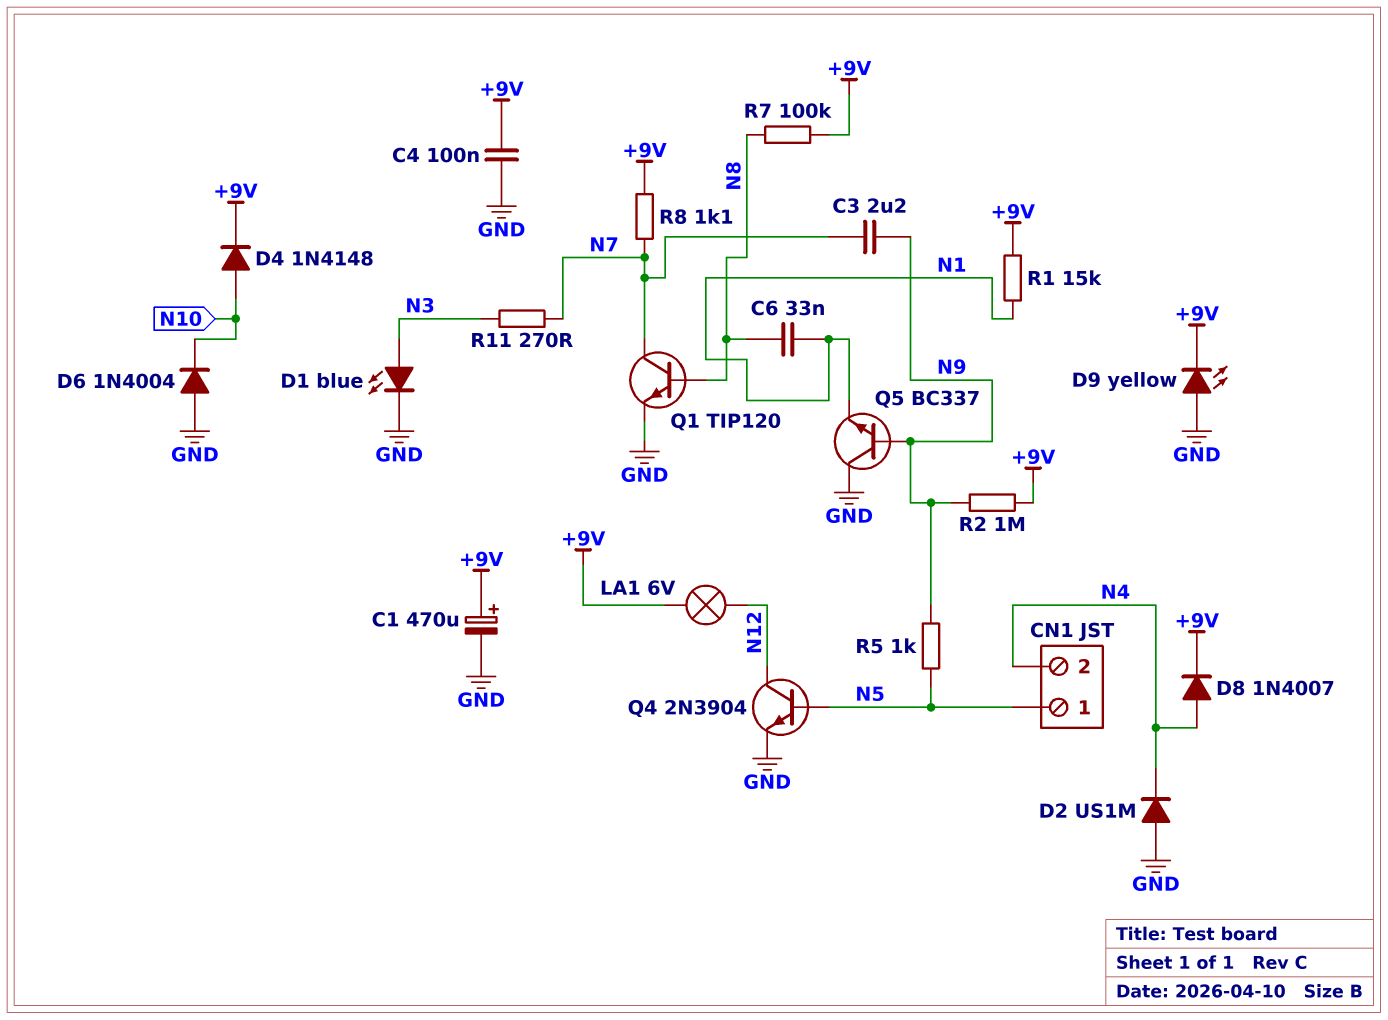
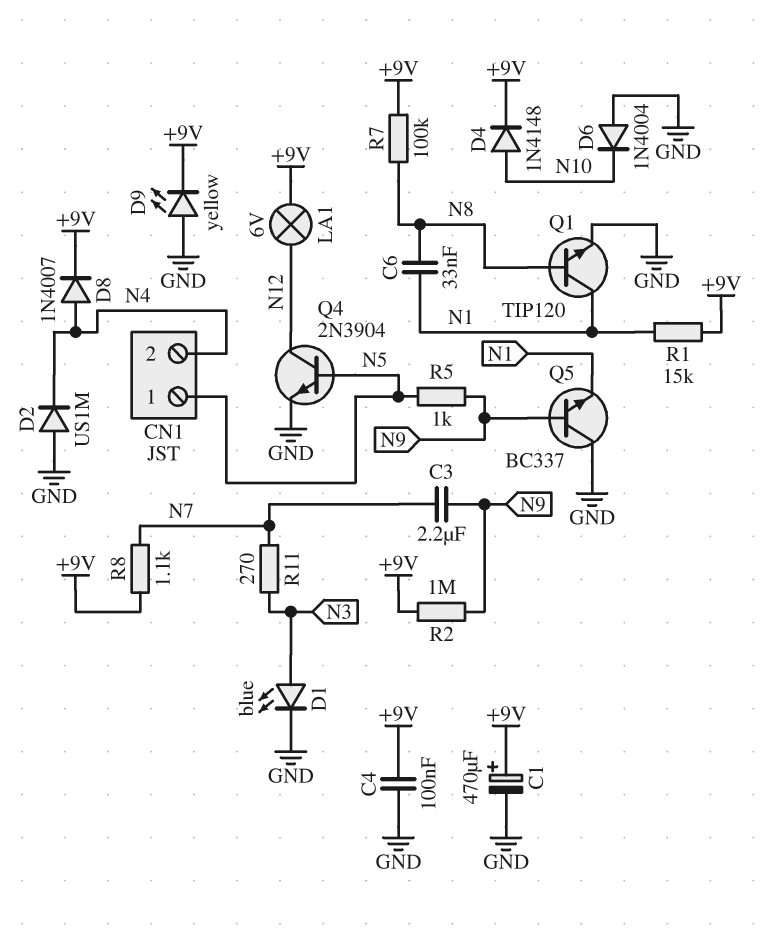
Q1: NPN TIP120 (B N8, C N7, E GND) -> NPN TIP120 (B N8, C N1, E GND)

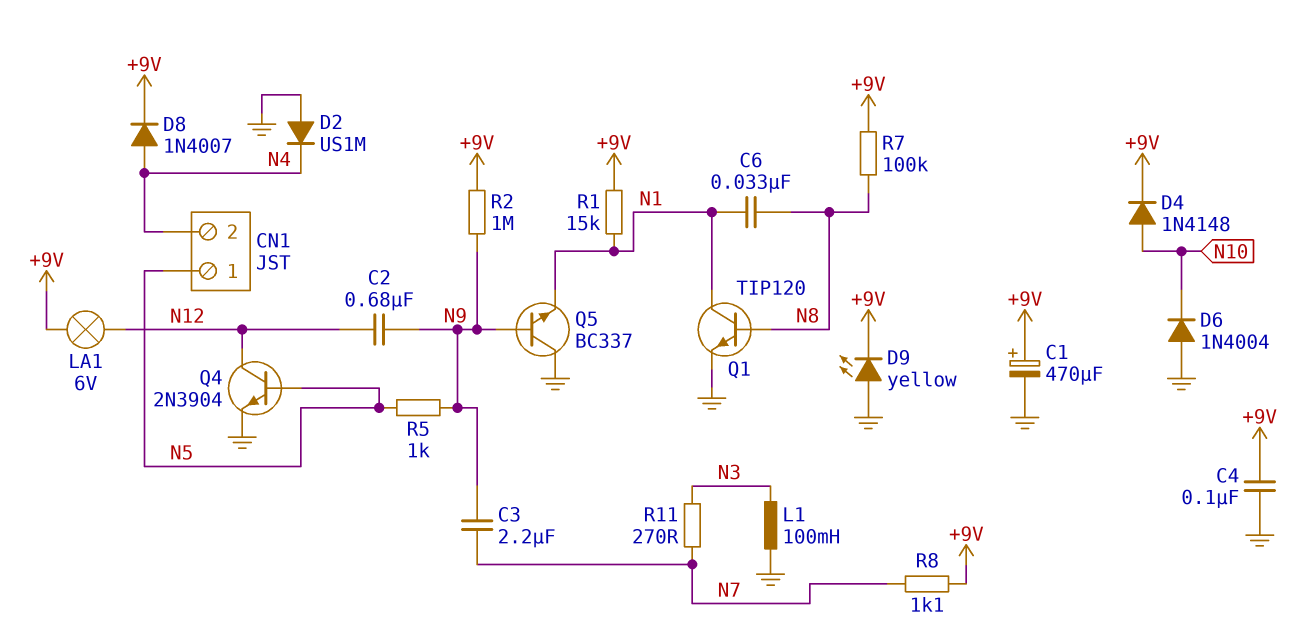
C2: none -> 680nF (N9, N12)
D1: LED blue (A N3, K GND) -> none
L1: none -> 100mH (GND, N3)

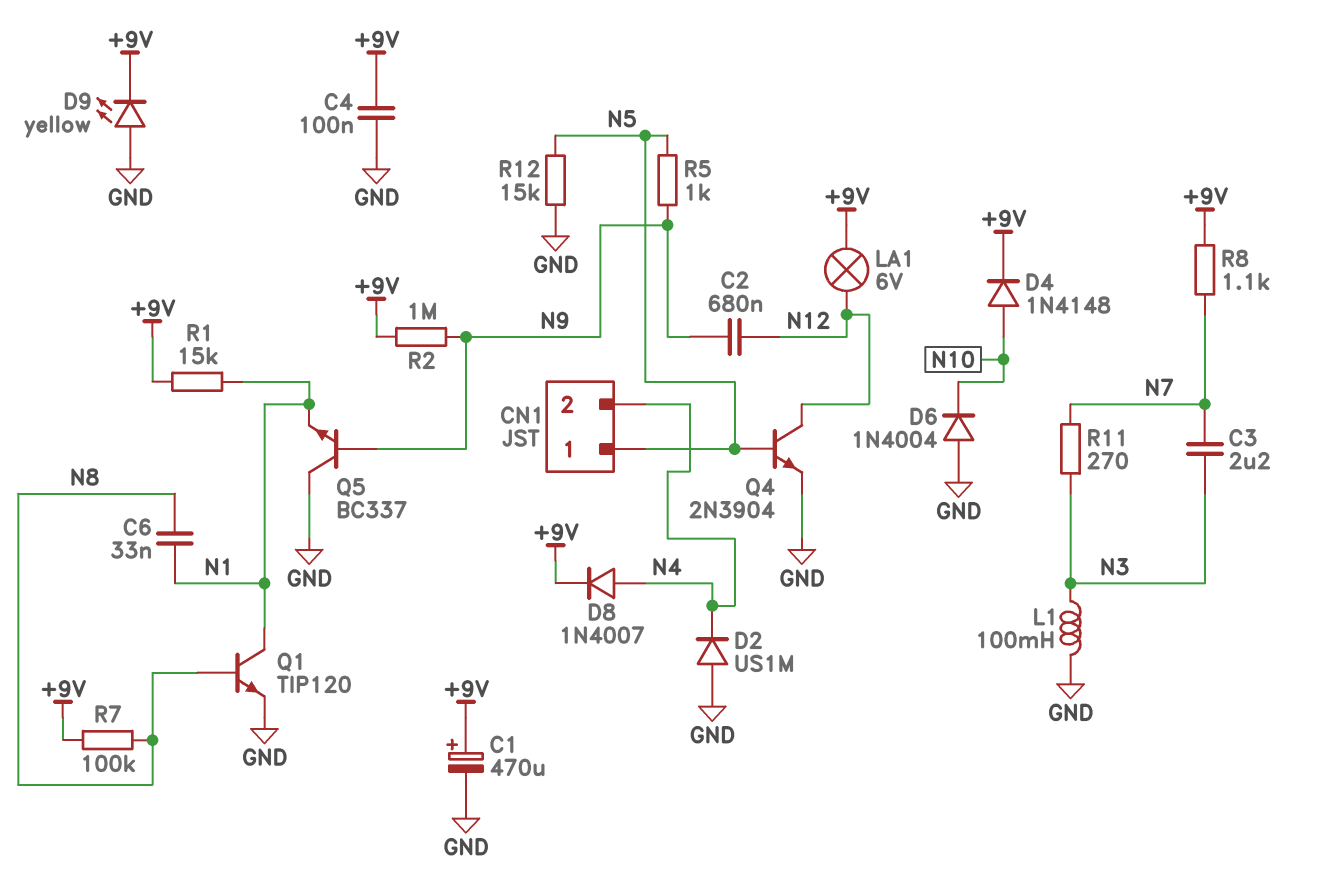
C3: 2.2uF (N7, N9) -> 2.2uF (N3, N7)
R12: none -> 15k (GND, N5)

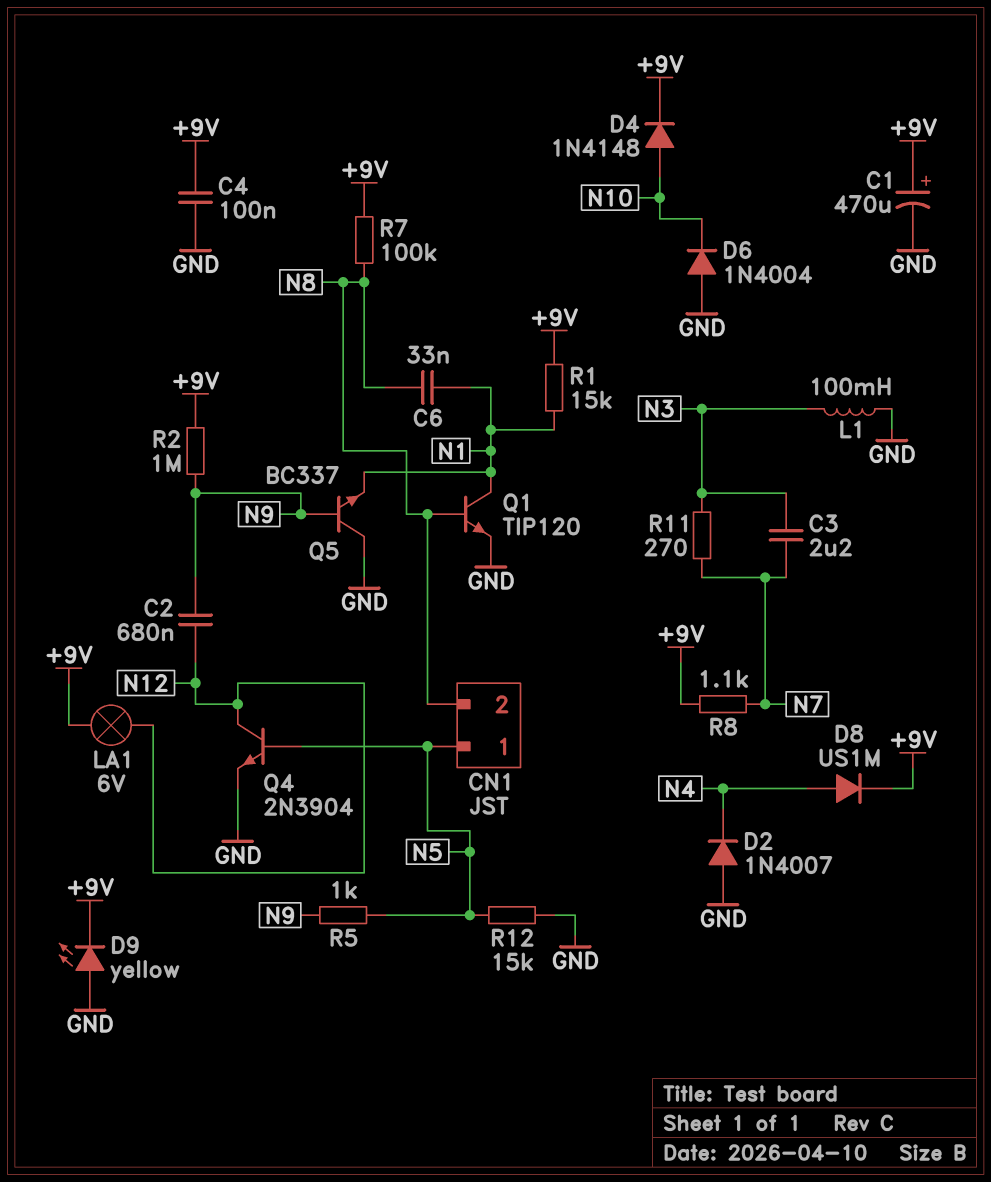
CN1 pin 2: N4 -> N8
D2: diode US1M (A GND, K N4) -> diode 1N4007 (A GND, K N4)
D8: diode 1N4007 (A N4, K +9V) -> diode US1M (A N4, K +9V)

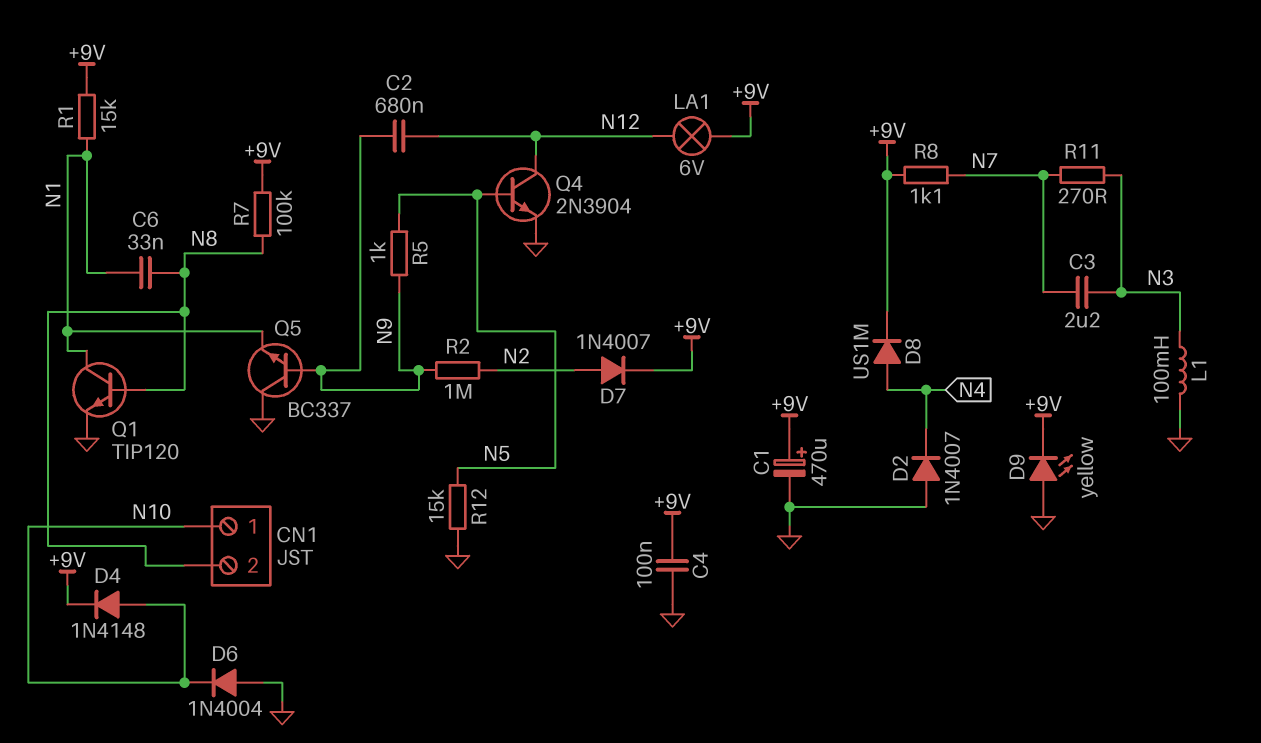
CN1 pin 1: N5 -> N10
D7: none -> diode 1N4007 (A N2, K +9V)
R2: 1M (+9V, N9) -> 1M (N2, N9)

